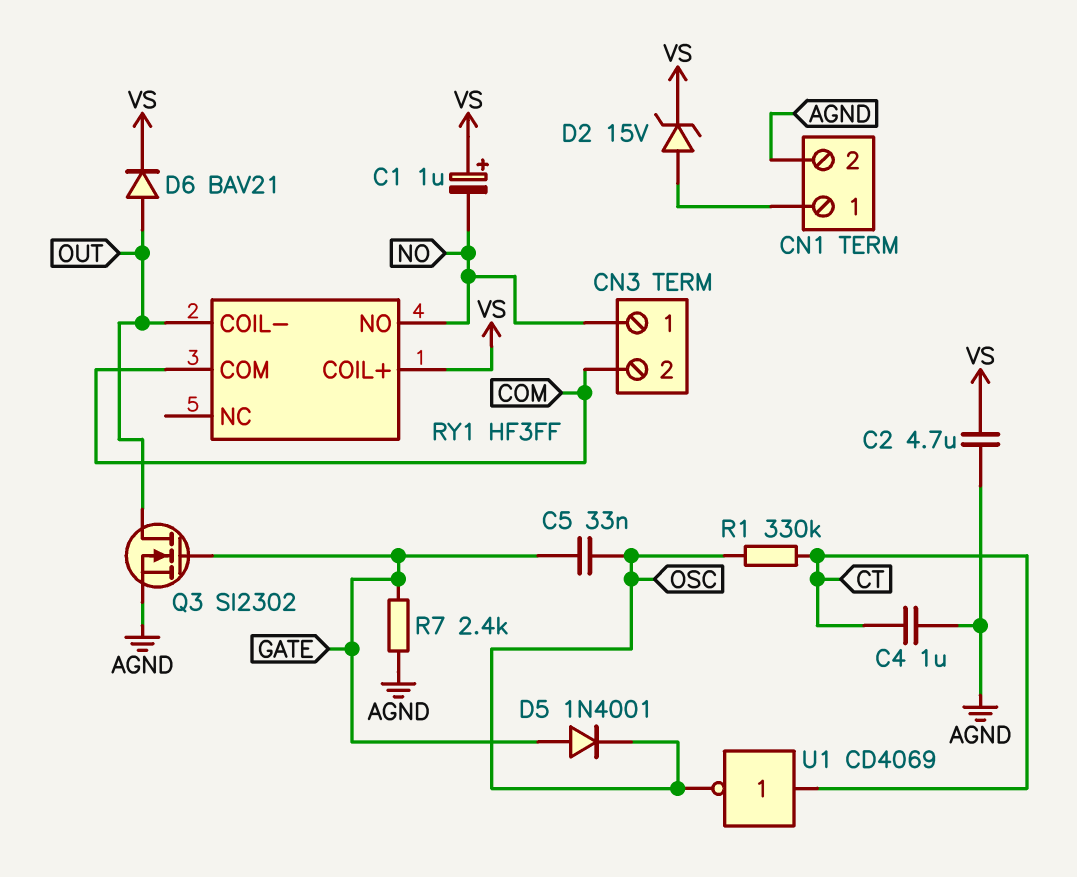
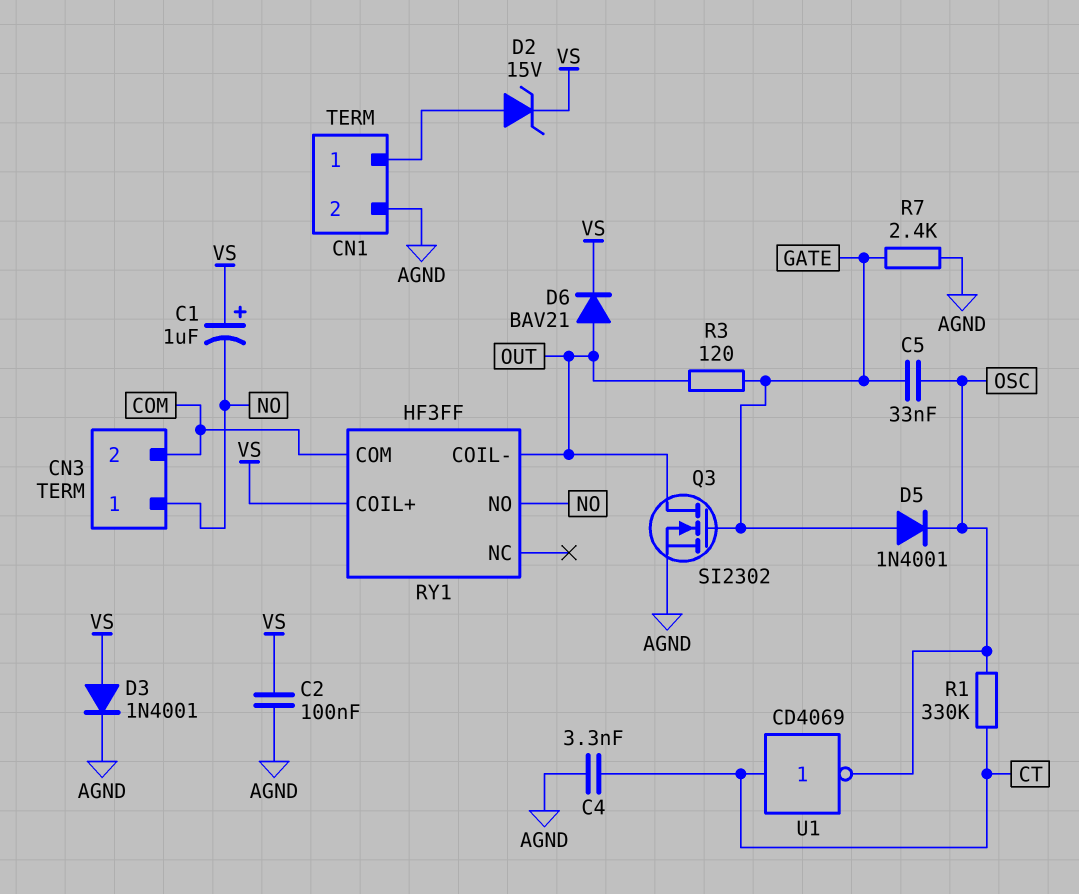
C2: 4.7uF (AGND, VS) -> 100nF (AGND, VS)
C4: 1uF (AGND, CT) -> 3.3nF (AGND, CT)
D3: none -> diode 1N4001 (A VS, K AGND)
R3: none -> 120 (GATE, OUT)

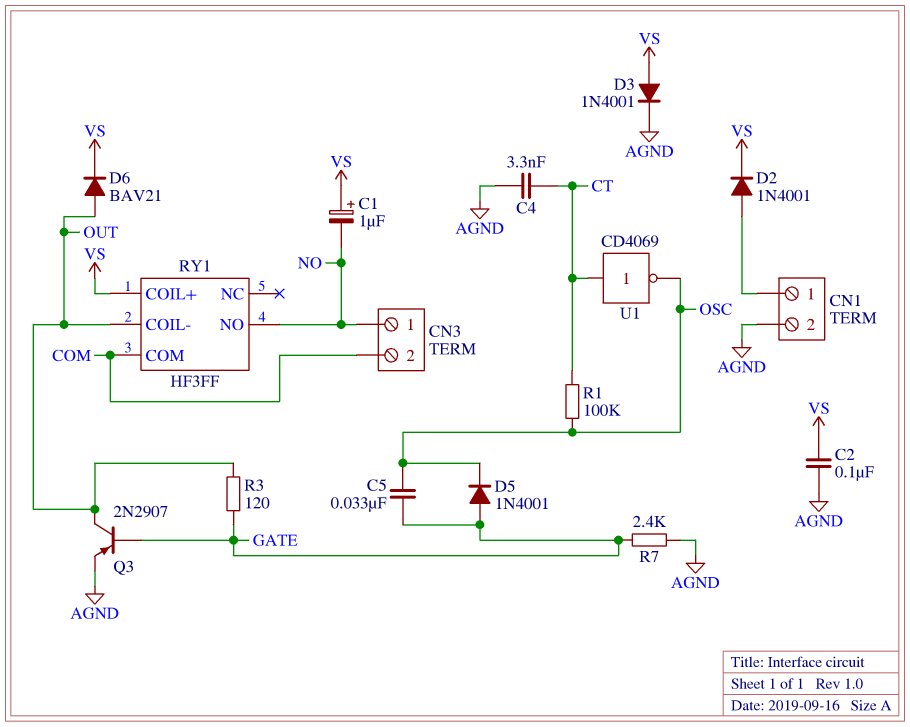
D2: zener 15V (A CN1/1, K VS) -> diode 1N4001 (A CN1/1, K VS)
Q3: NMOS SI2302 (G GATE, D OUT, S AGND) -> PNP 2N2907 (B GATE, C OUT, E AGND)
R1: 330k (CT, OSC) -> 100k (CT, OSC)

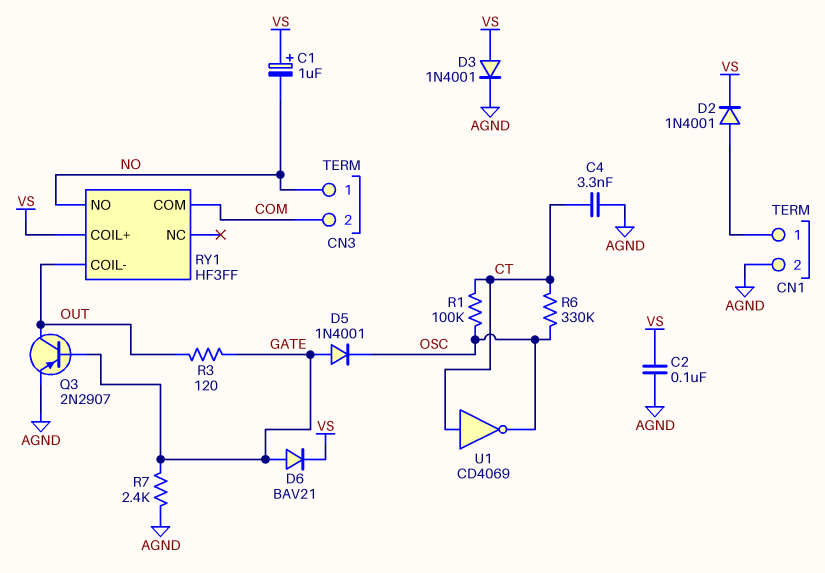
C5: 33nF (GATE, OSC) -> none
D6: diode BAV21 (A OUT, K VS) -> diode BAV21 (A GATE, K VS)
R6: none -> 330k (CT, OSC)

